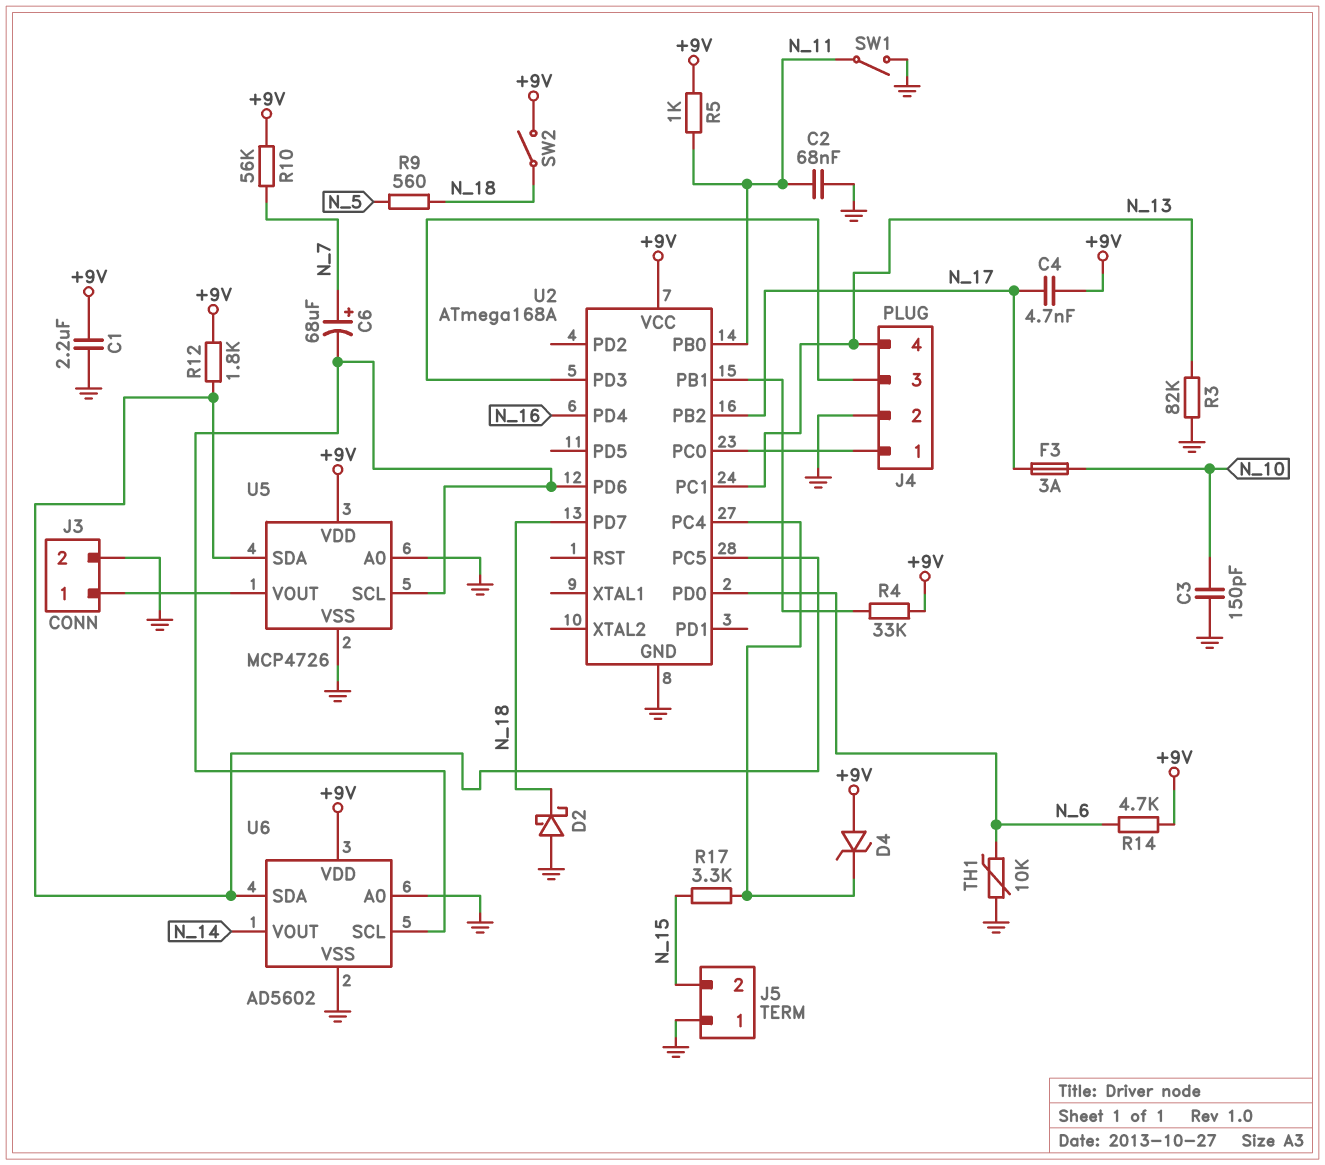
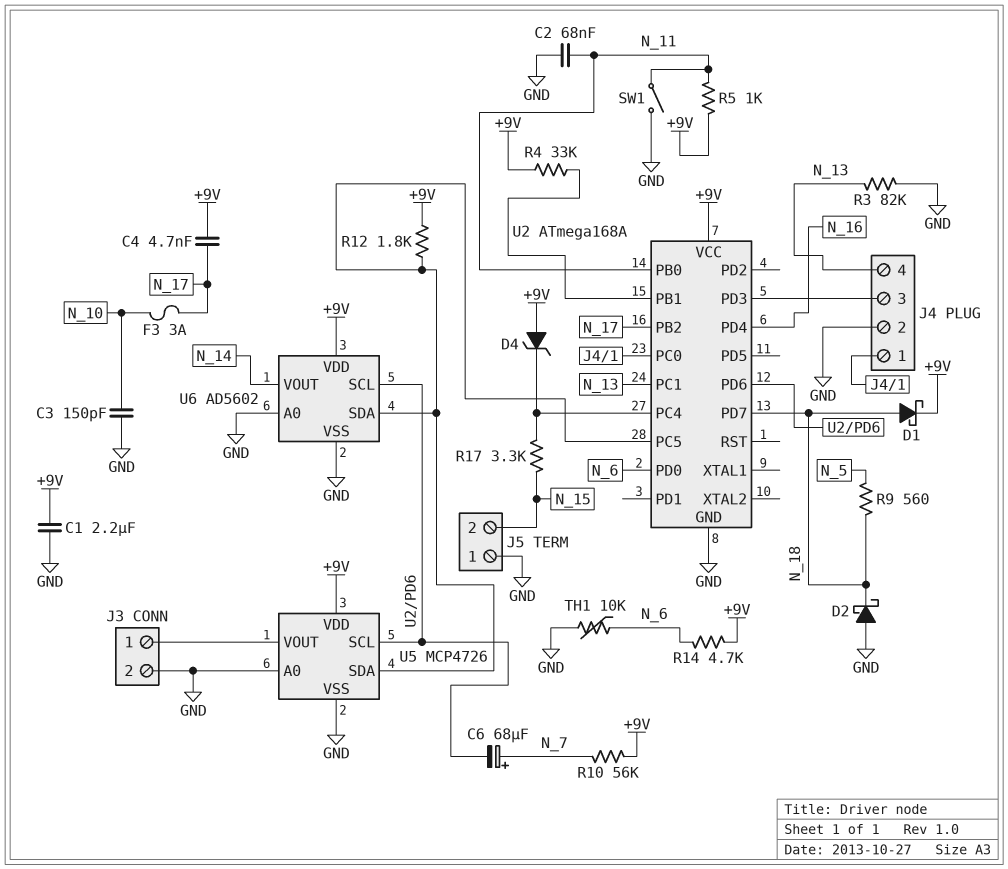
D1: none -> schottky (A N_18, K +9V)
SW2: switch (+9V, N_18) -> none

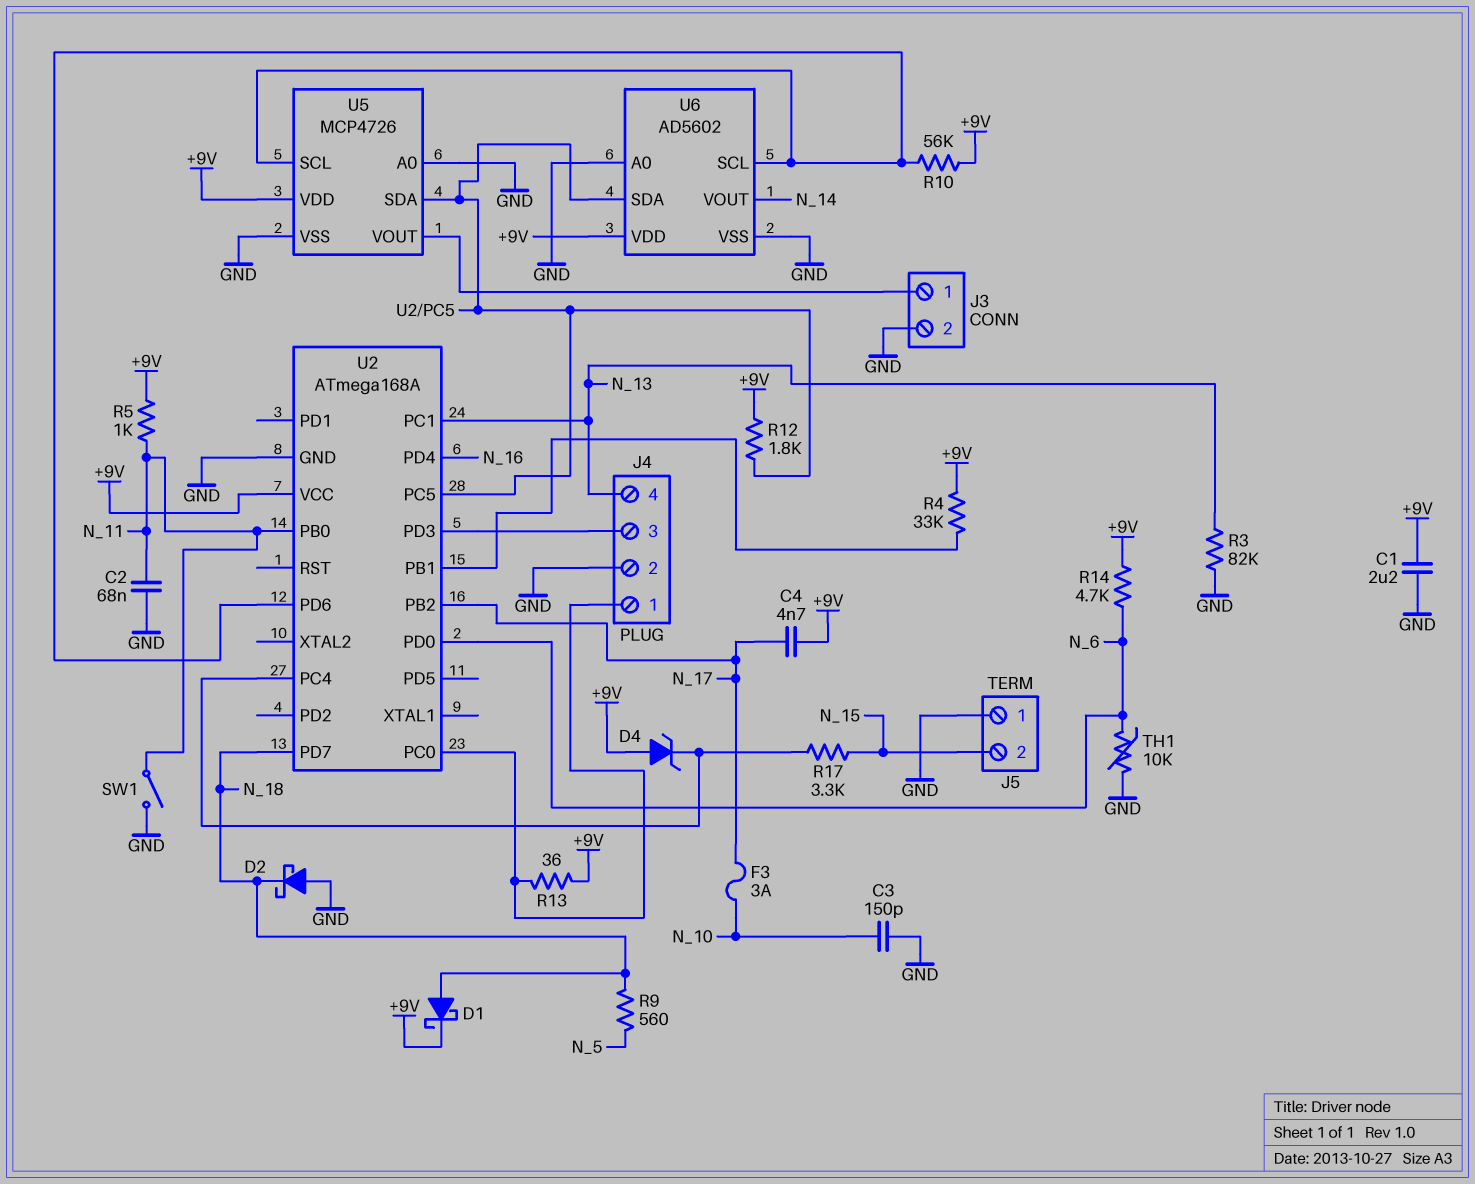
C6: 68uF (plus N_7, minus U2/PD6) -> none
R10: 56k (+9V, N_7) -> 56k (+9V, U2/PD6)
R13: none -> 36 (+9V, J4/1)

